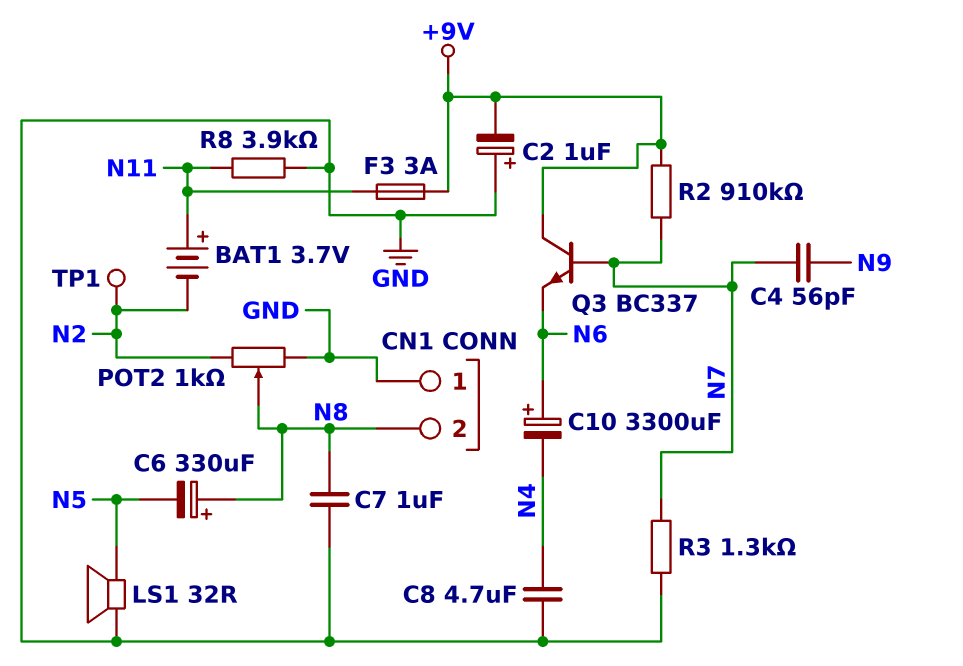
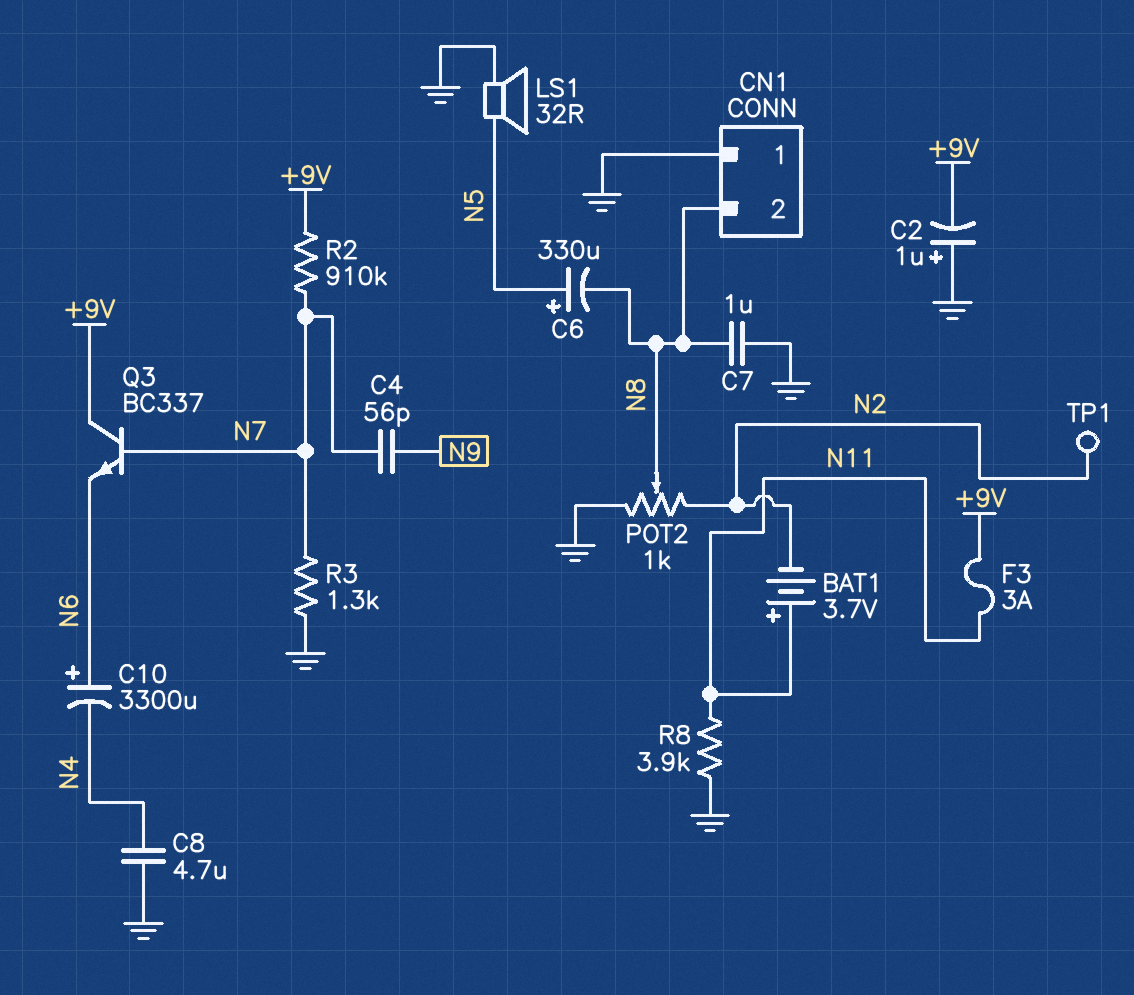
C6: 330uF (plus N8, minus N5) -> 330uF (plus N5, minus N8)

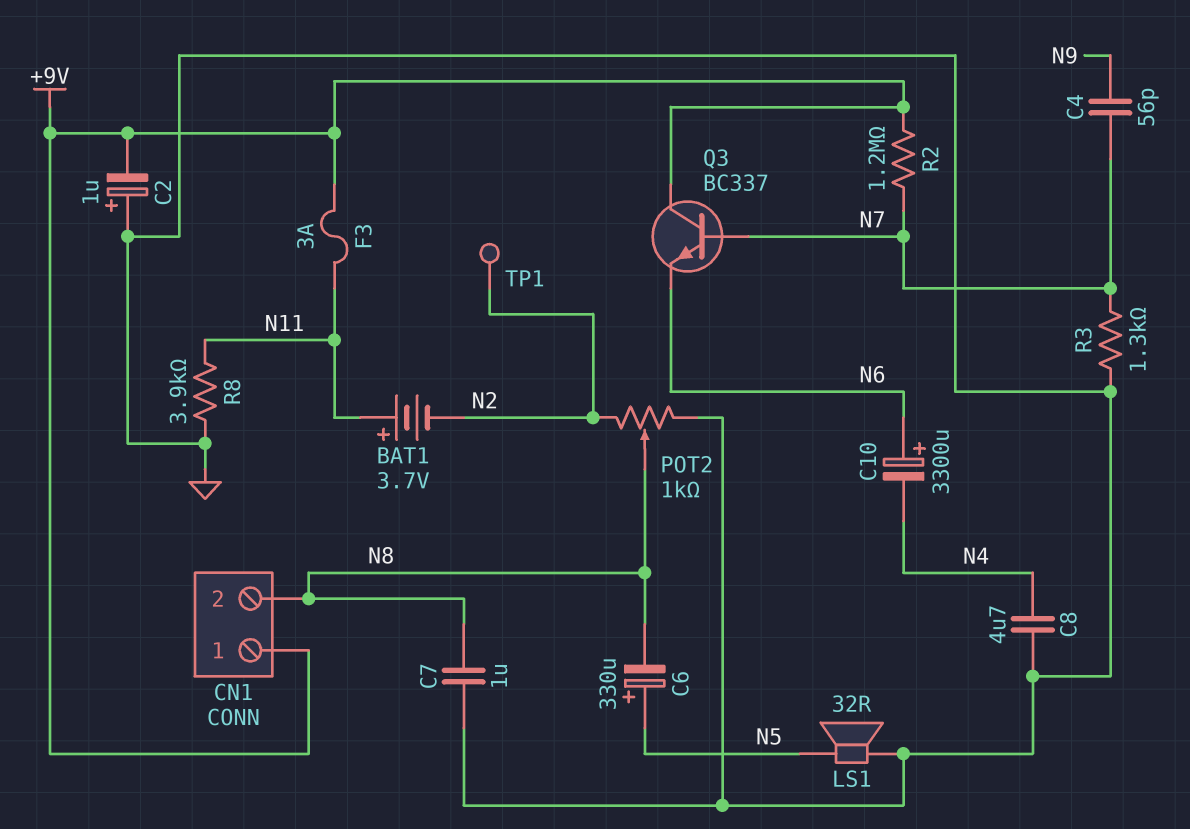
CN1 pin 1: GND -> +9V
R2: 910k (+9V, N7) -> 1.2M (+9V, N7)

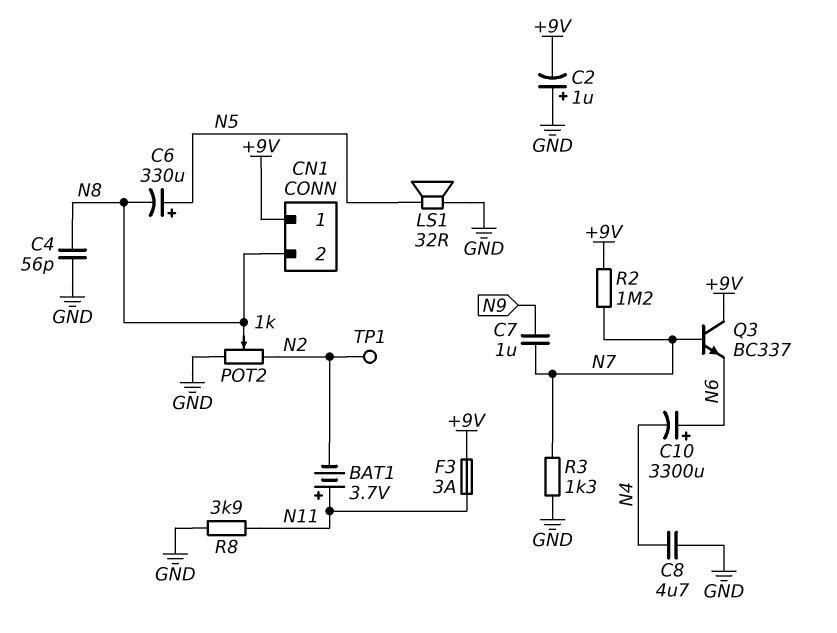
C4: 56pF (N7, N9) -> 56pF (GND, N8)
C7: 1uF (GND, N8) -> 1uF (N7, N9)

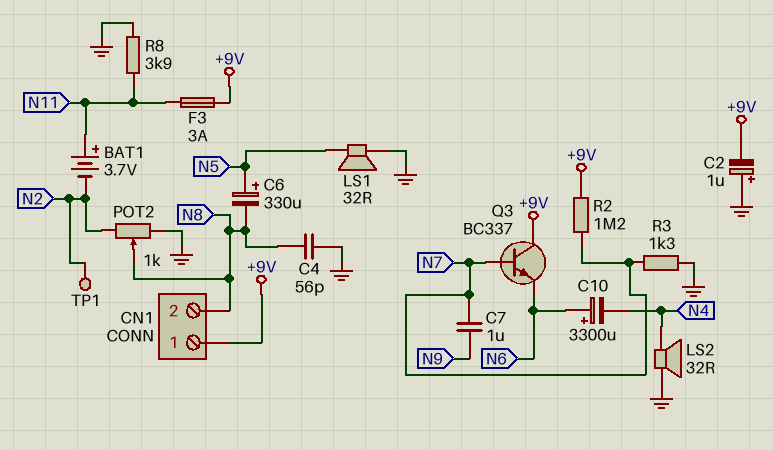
C8: 4.7uF (GND, N4) -> none
LS2: none -> speaker 32R (GND, N4)

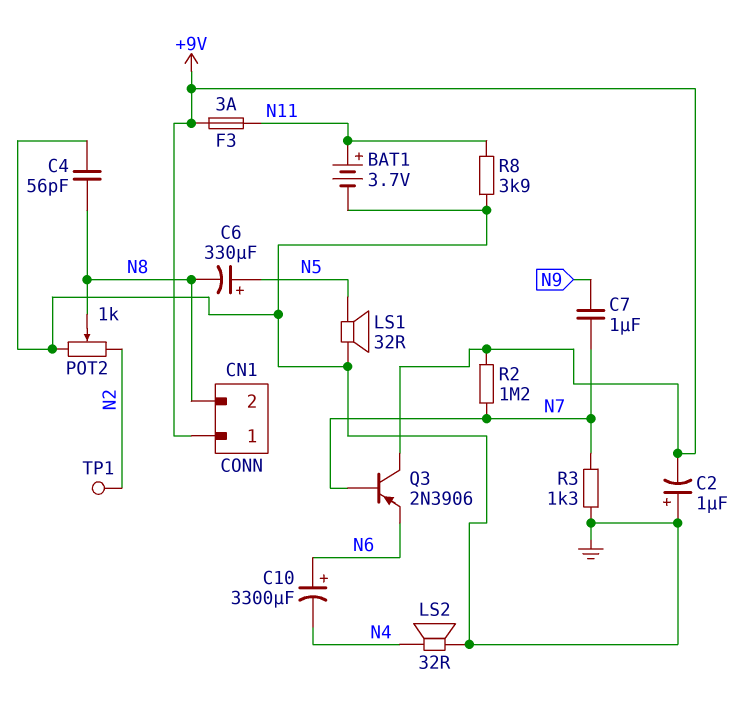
BAT1: 3.7V (plus N11, minus N2) -> 3.7V (plus N11, minus GND)
Q3: NPN BC337 (B N7, C +9V, E N6) -> PNP 2N3906 (B N7, C +9V, E N6)

